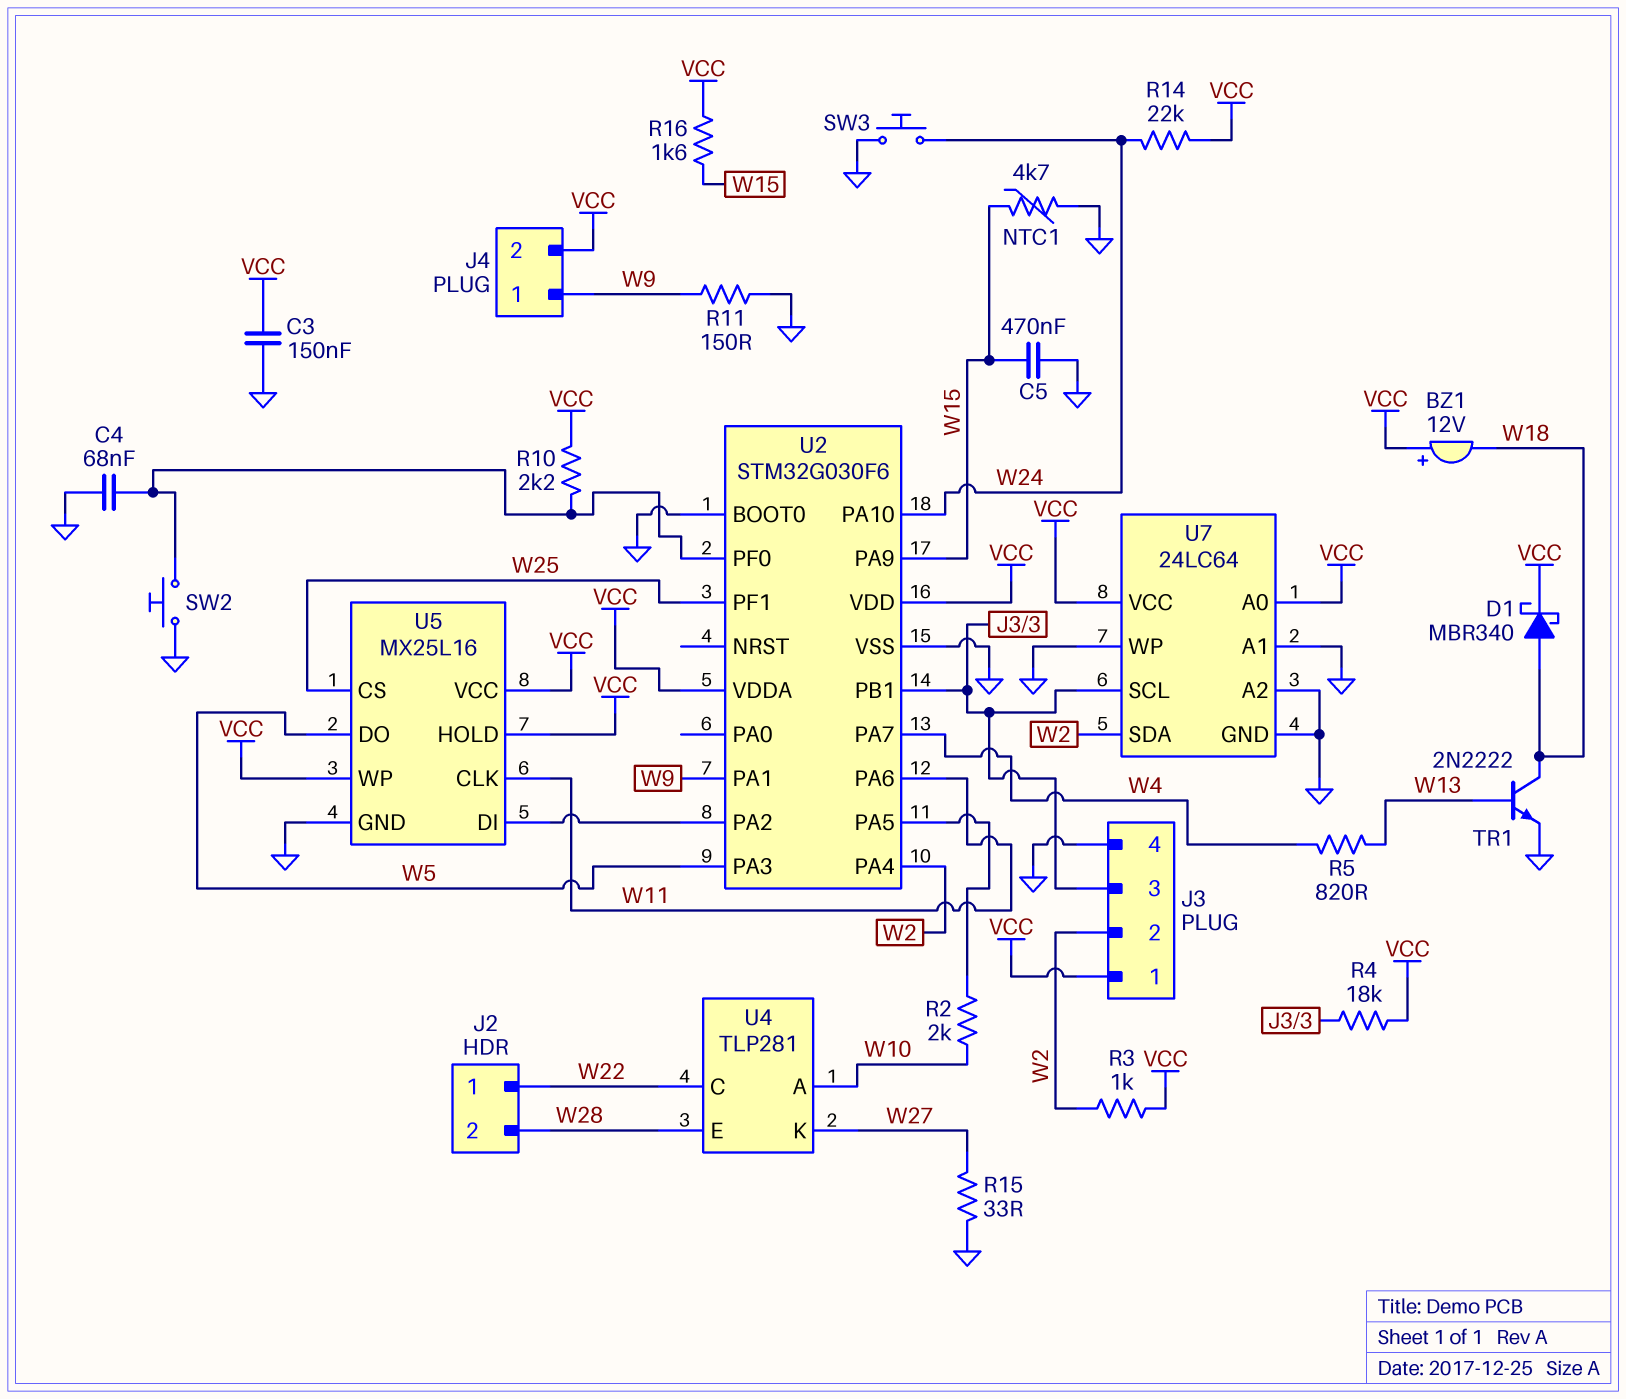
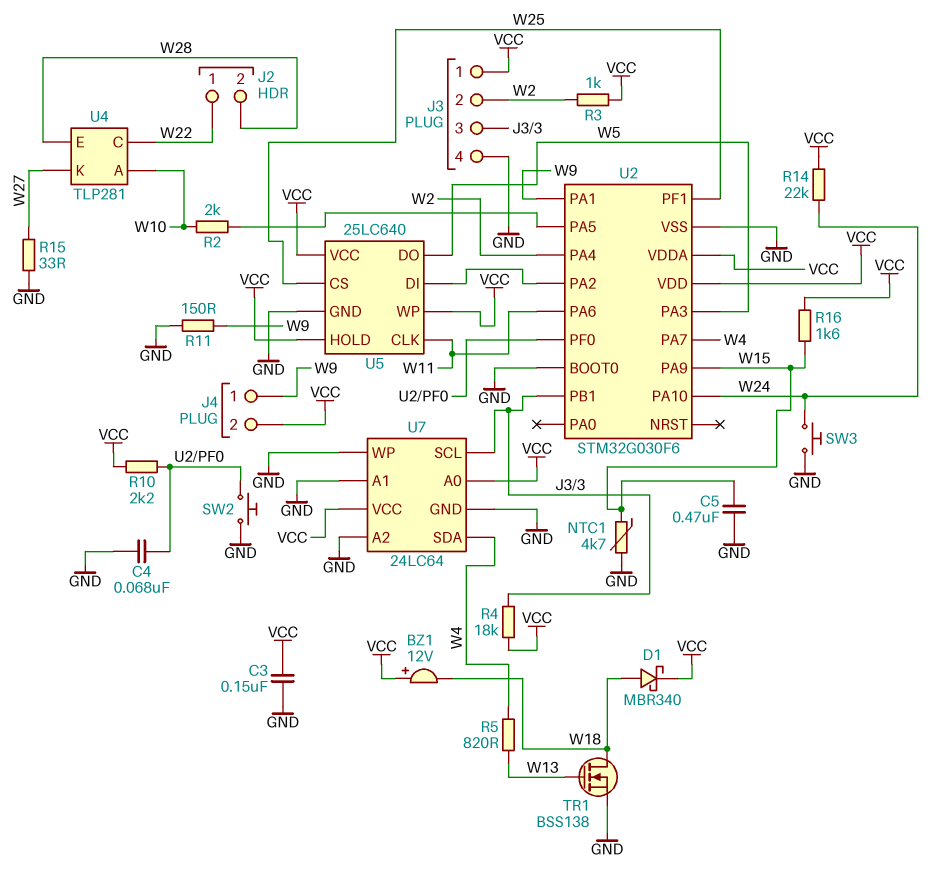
TR1: NPN 2N2222 (B W13, C W18, E GND) -> NMOS BSS138 (G W13, D W18, S GND)
U5: MX25L16 -> 25LC640
U7 pin SDA: W2 -> W4

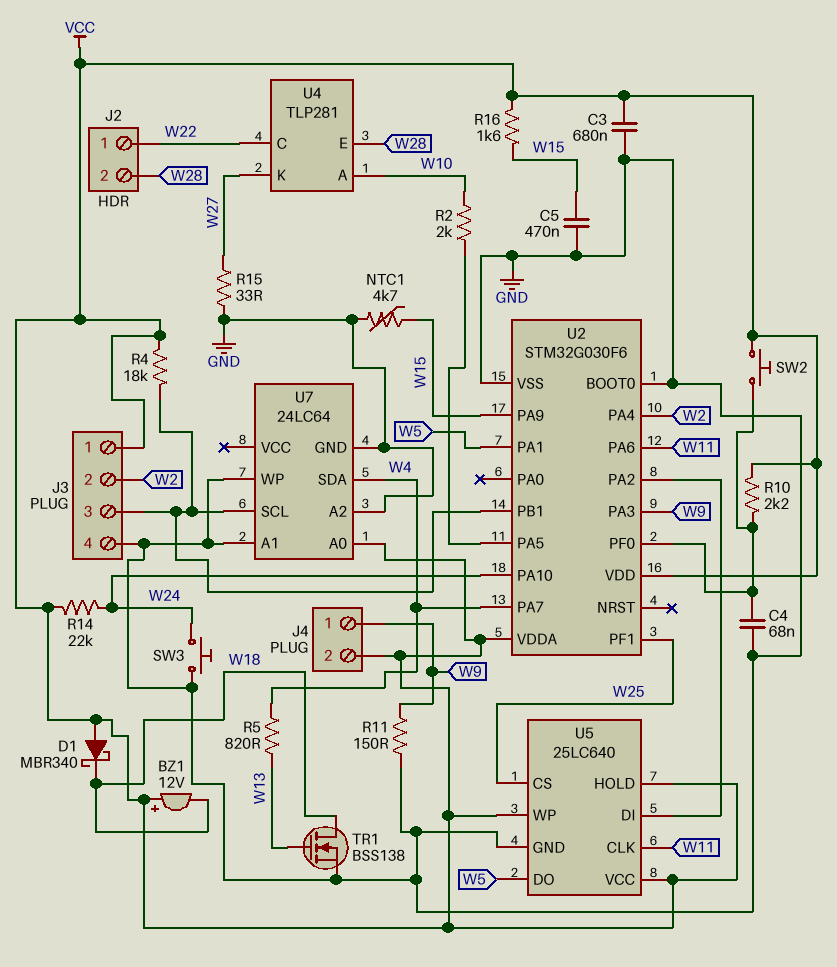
C3: 150nF (GND, VCC) -> 680nF (GND, VCC)
D1: schottky MBR340 (A W18, K VCC) -> schottky MBR340 (A VCC, K W18)
R3: 1k (VCC, W2) -> none
SW2: button (GND, U2/PF0) -> button (U2/PF0, VCC)
U2 pin PA1: W9 -> W5
U2 pin PA3: W5 -> W9
U7 pin VCC: VCC -> none

